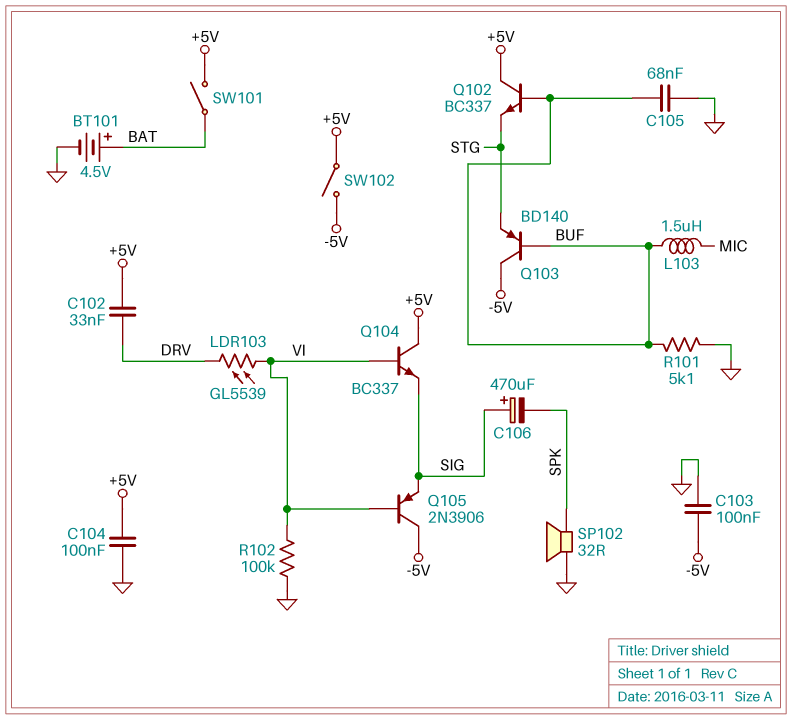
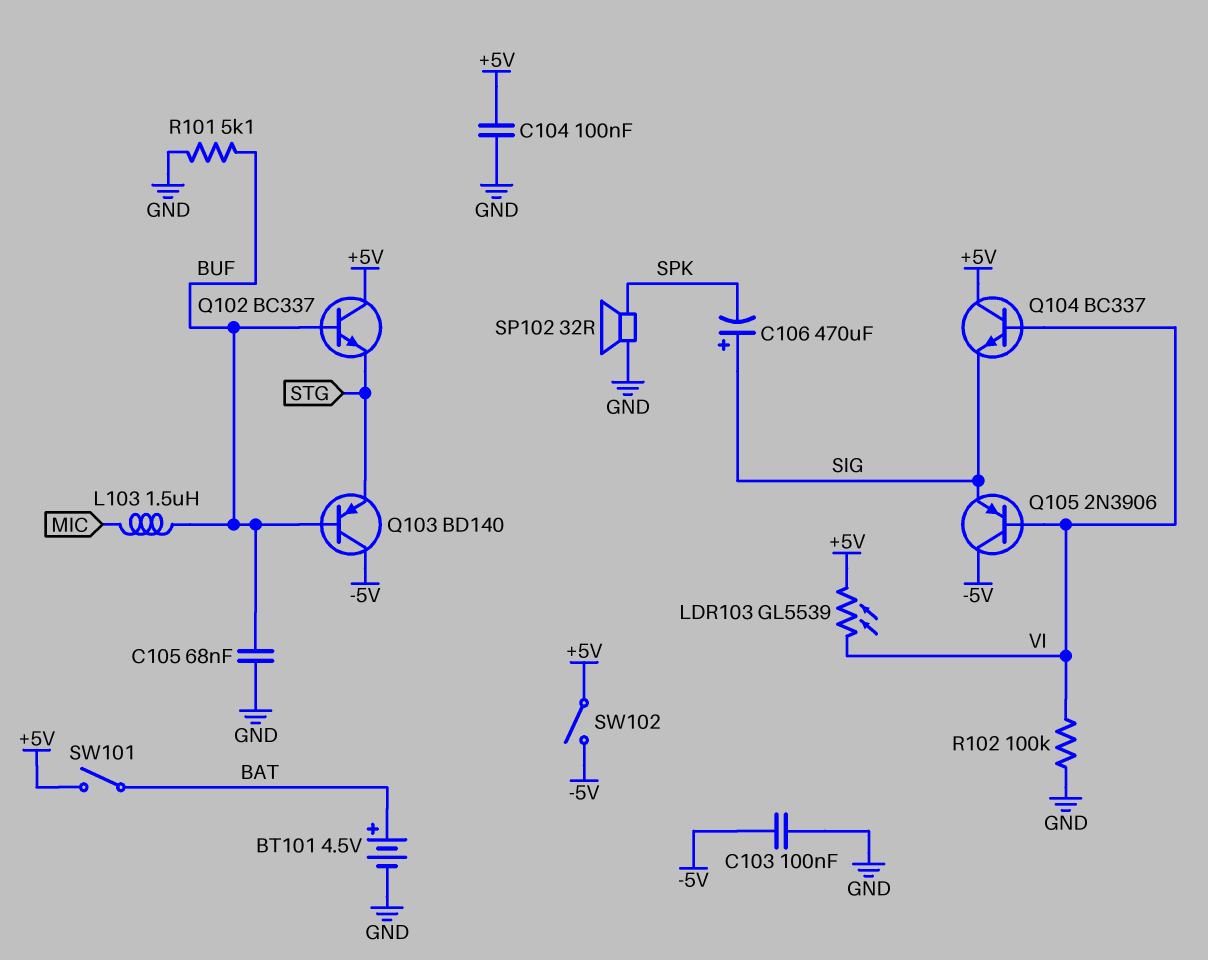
C102: 33nF (+5V, DRV) -> none
LDR103: GL5539 (DRV, VI) -> GL5539 (+5V, VI)

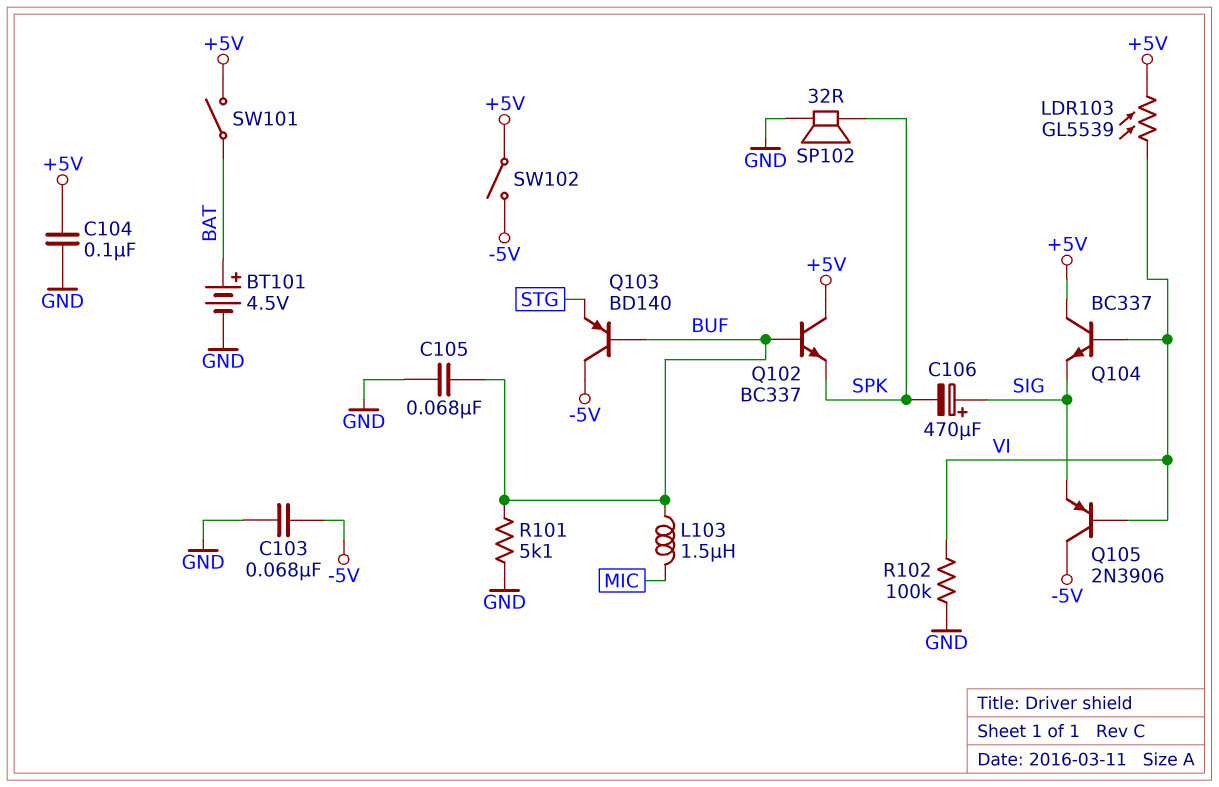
C103: 100nF (-5V, GND) -> 68nF (-5V, GND)
Q102: NPN BC337 (B BUF, C +5V, E STG) -> NPN BC337 (B BUF, C +5V, E SPK)

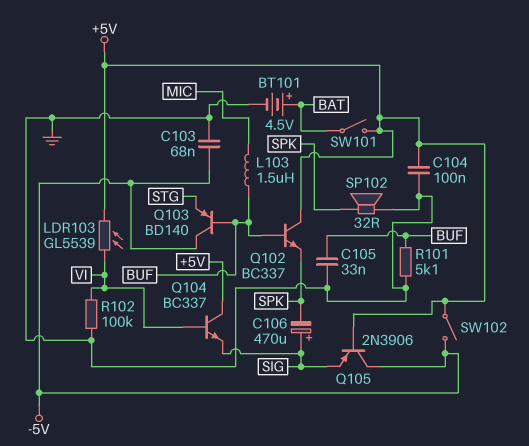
C105: 68nF (BUF, GND) -> 33nF (BUF, GND)
Q105: PNP 2N3906 (B VI, C -5V, E SIG) -> PNP 2N3906 (B +5V, C -5V, E SIG)

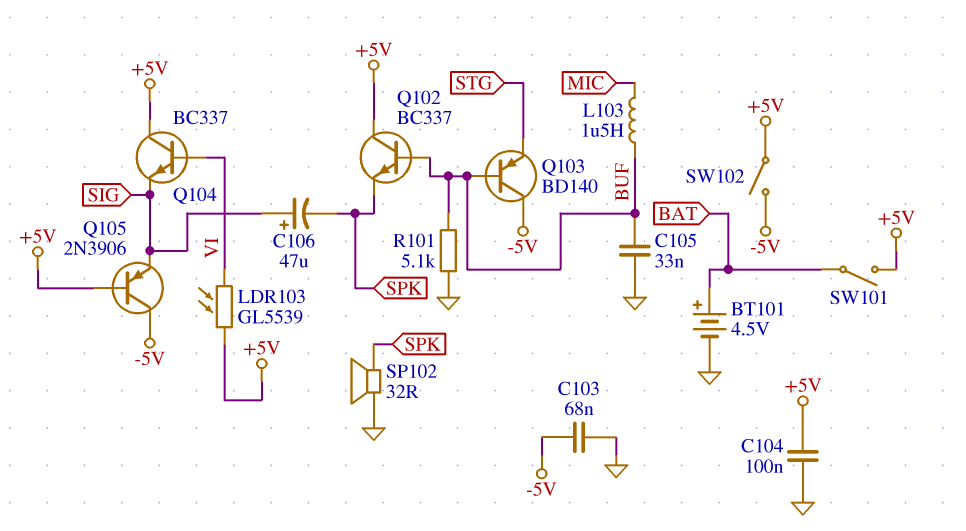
C106: 470uF (plus SIG, minus SPK) -> 47uF (plus SIG, minus SPK)
R102: 100k (GND, VI) -> none

